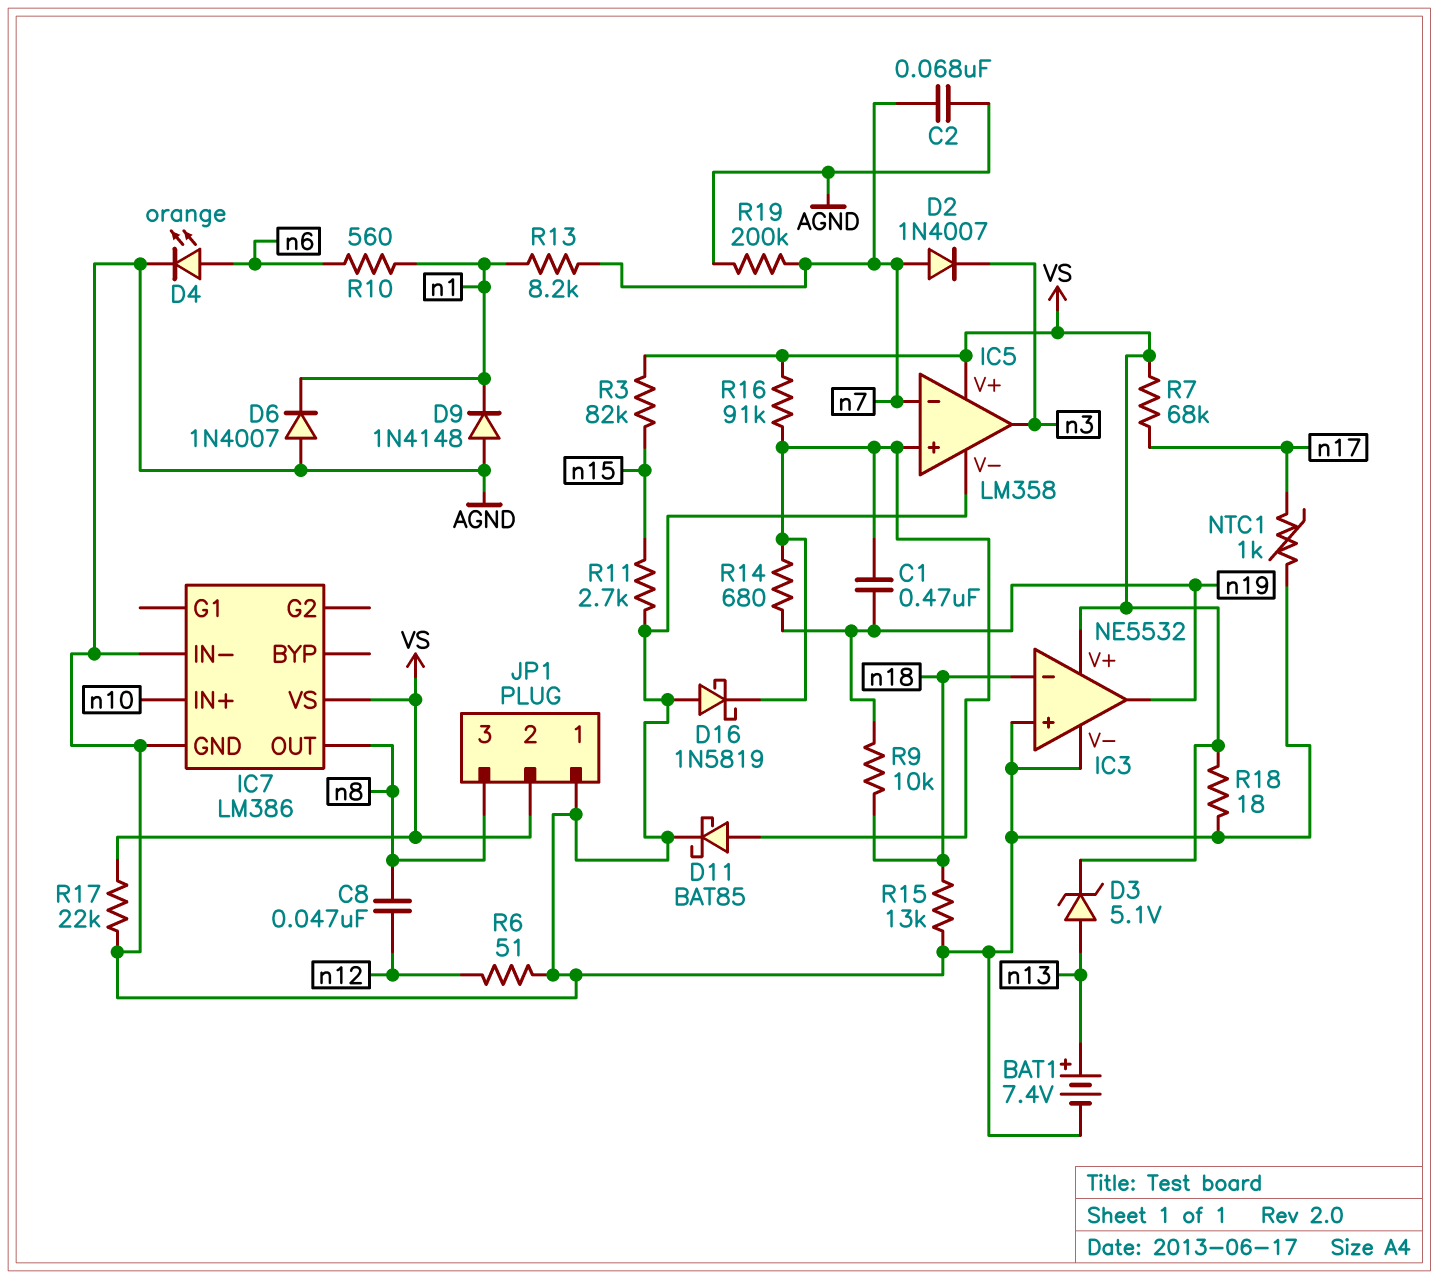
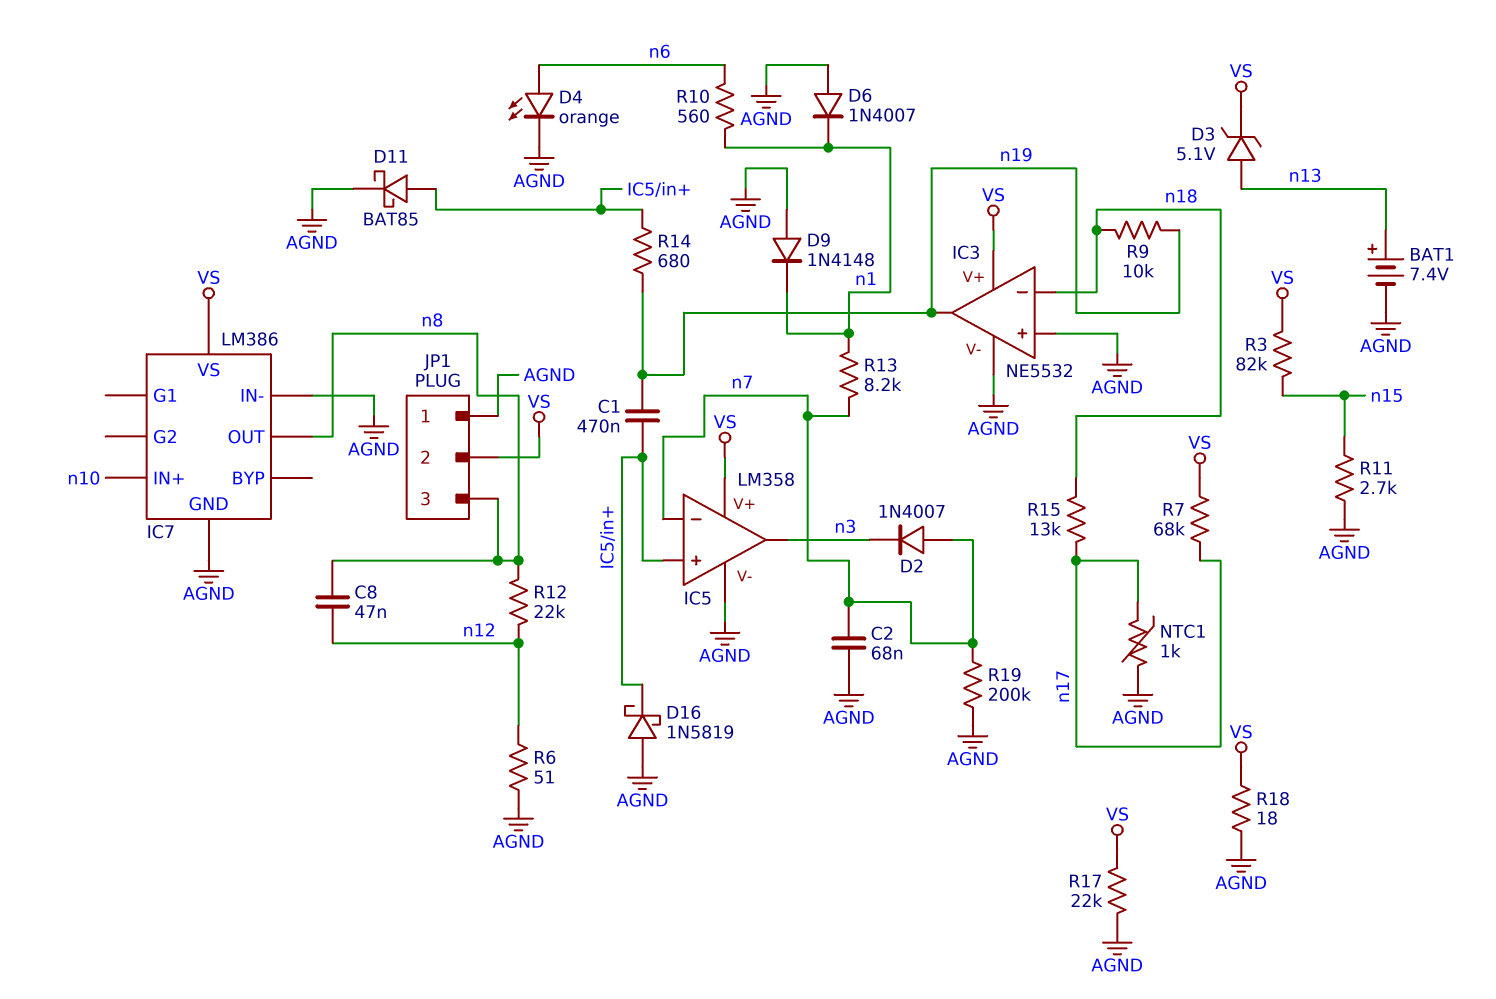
R12: none -> 22k (n8, n12)
R15: 13k (AGND, n18) -> 13k (n17, n18)
R16: 91k (IC5/in+, VS) -> none

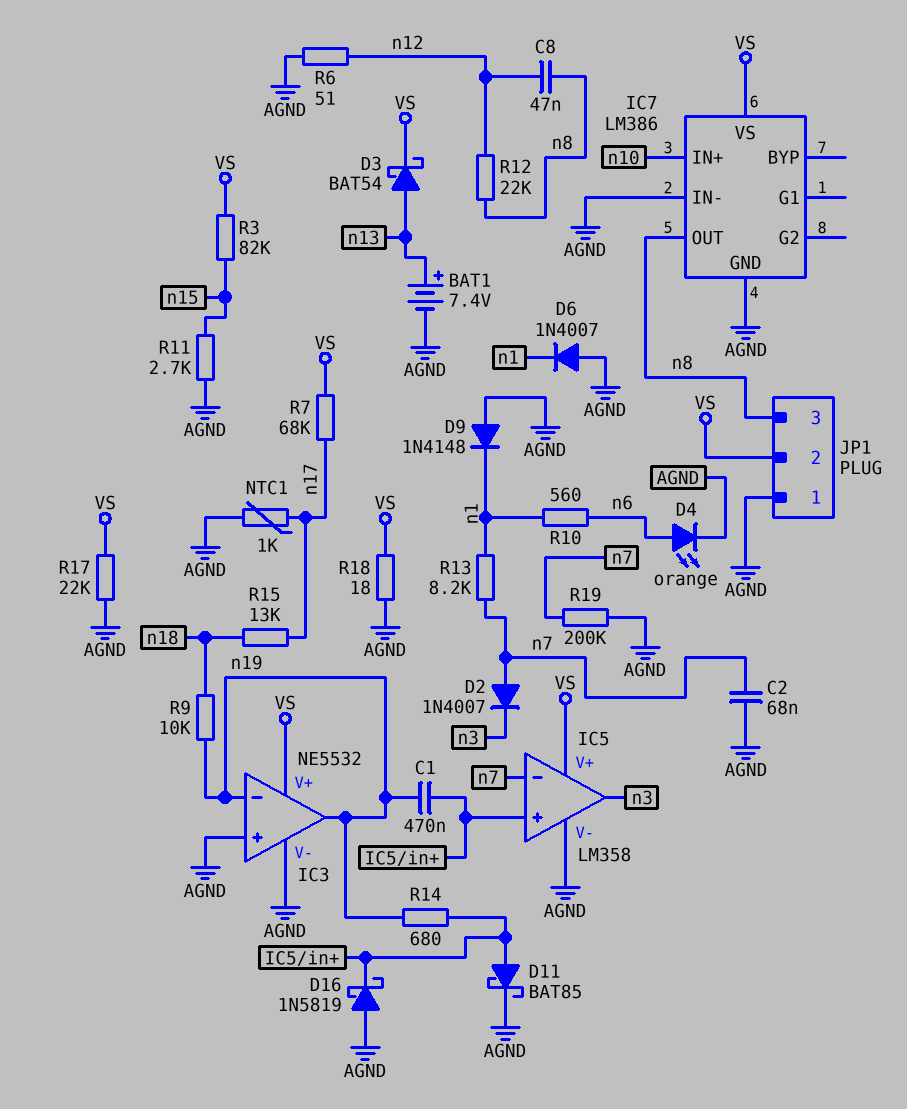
D3: zener 5.1V (A n13, K VS) -> schottky BAT54 (A n13, K VS)
IC3 pin in-: n18 -> n19

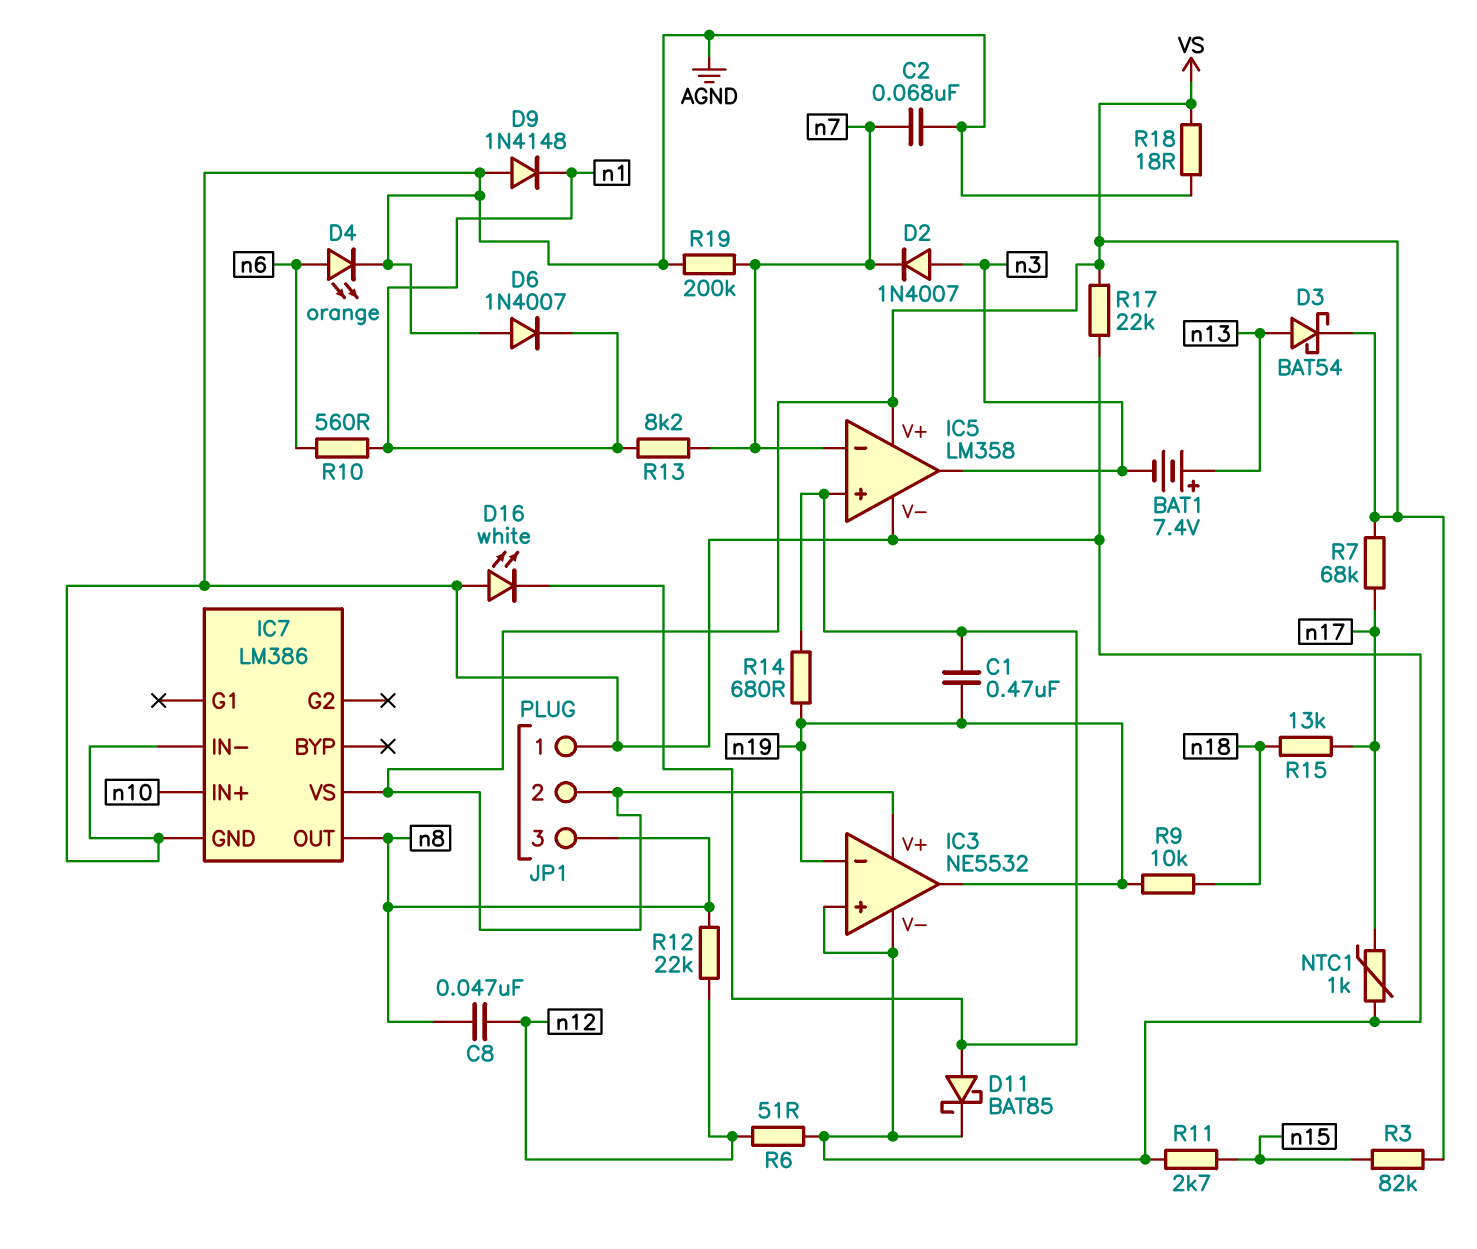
BAT1: 7.4V (plus n13, minus AGND) -> 7.4V (plus n13, minus n3)
D2: diode 1N4007 (A n7, K n3) -> diode 1N4007 (A n3, K n7)
D16: schottky 1N5819 (A AGND, K IC5/in+) -> LED white (A AGND, K IC5/in+)

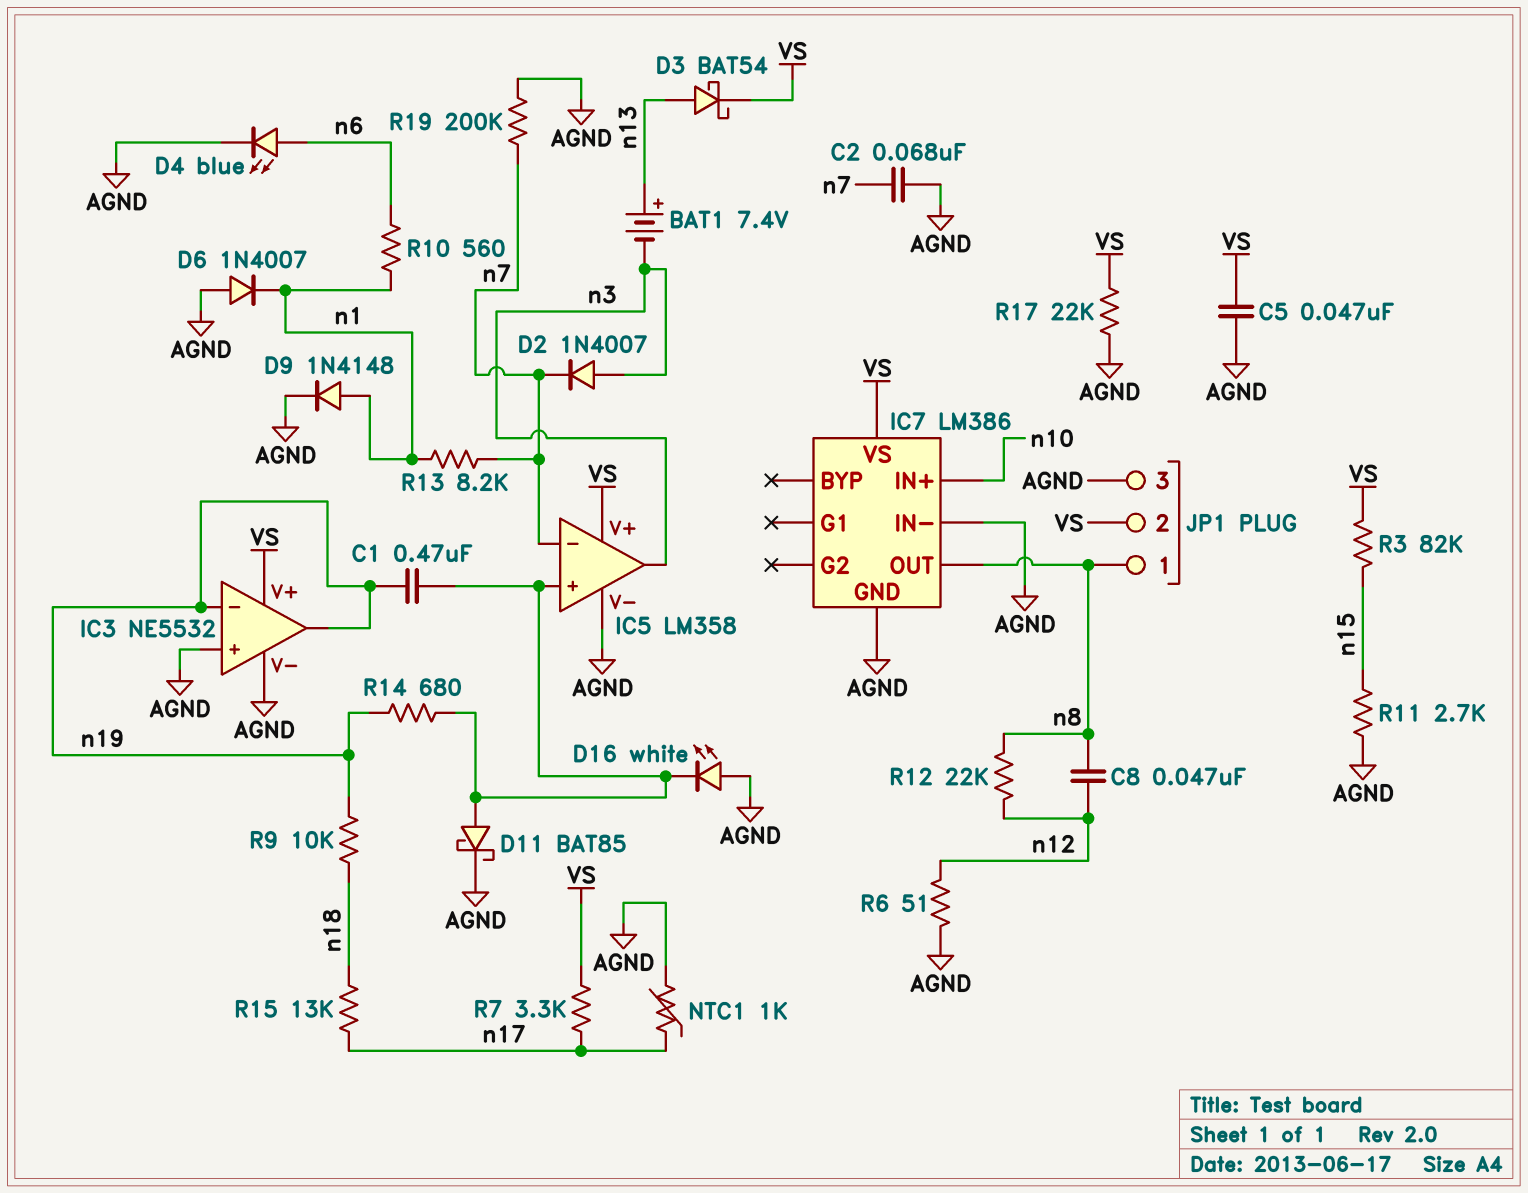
C5: none -> 47nF (AGND, VS)
D4: LED orange (A n6, K AGND) -> LED blue (A n6, K AGND)
D9: diode 1N4148 (A AGND, K n1) -> diode 1N4148 (A n1, K AGND)
JP1 pin 1: AGND -> n8
JP1 pin 3: n8 -> AGND
R7: 68k (VS, n17) -> 3.3k (VS, n17)
R18: 18 (AGND, VS) -> none

